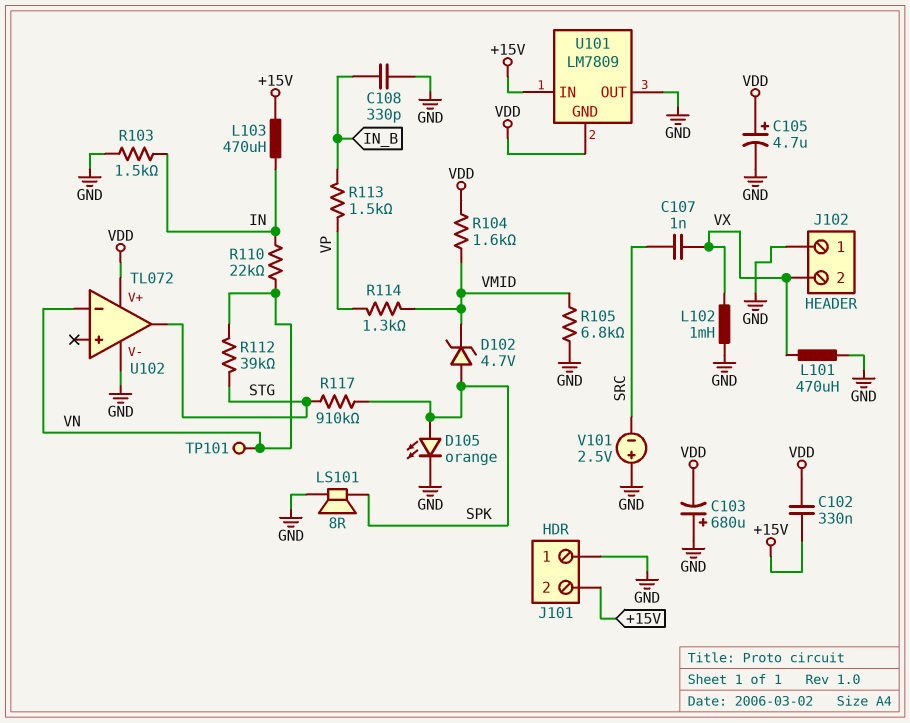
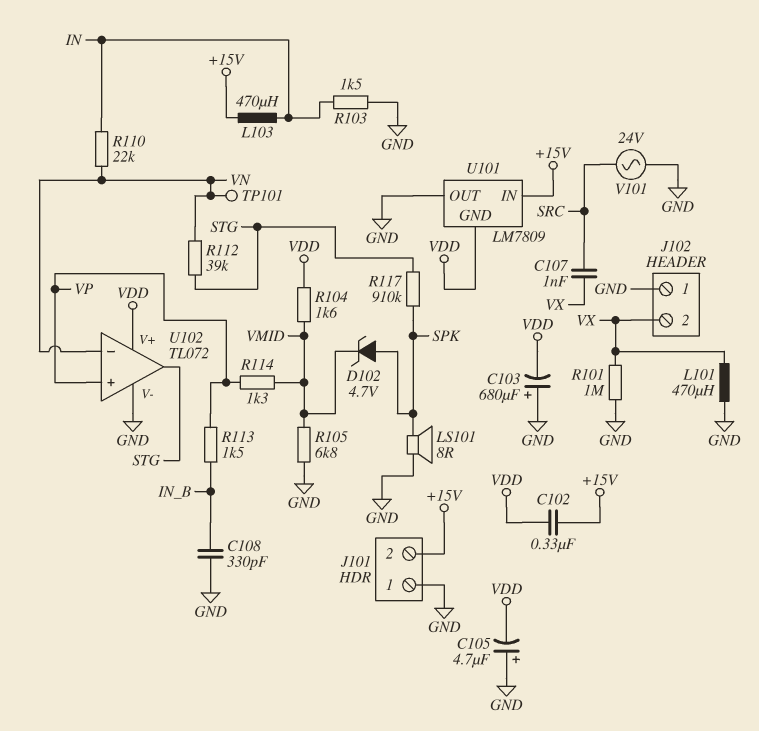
C105: 4.7uF (plus VDD, minus GND) -> 4.7uF (plus GND, minus VDD)
D105: LED orange (A SPK, K GND) -> none
L102: 1mH (GND, VX) -> none
R101: none -> 1M (GND, VX)
U102 pin in+: none -> VP
V101: 2.5V (plus GND, minus SRC) -> AC 24V (GND, SRC)

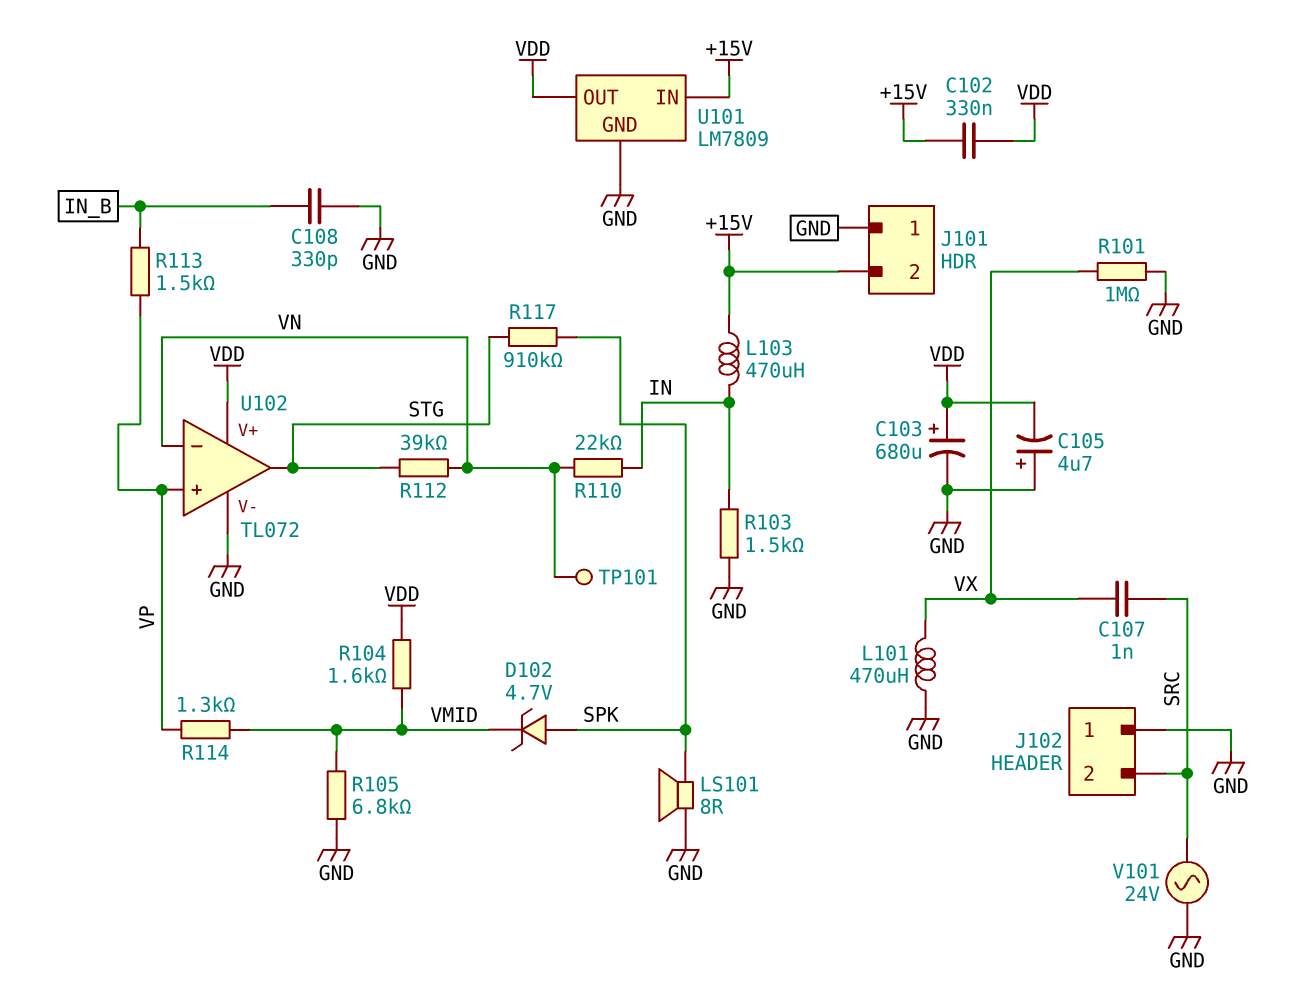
C103: 680uF (plus GND, minus VDD) -> 680uF (plus VDD, minus GND)
J102 pin 2: VX -> SRC
U101 pin GND: VDD -> GND
U101 pin OUT: GND -> VDD

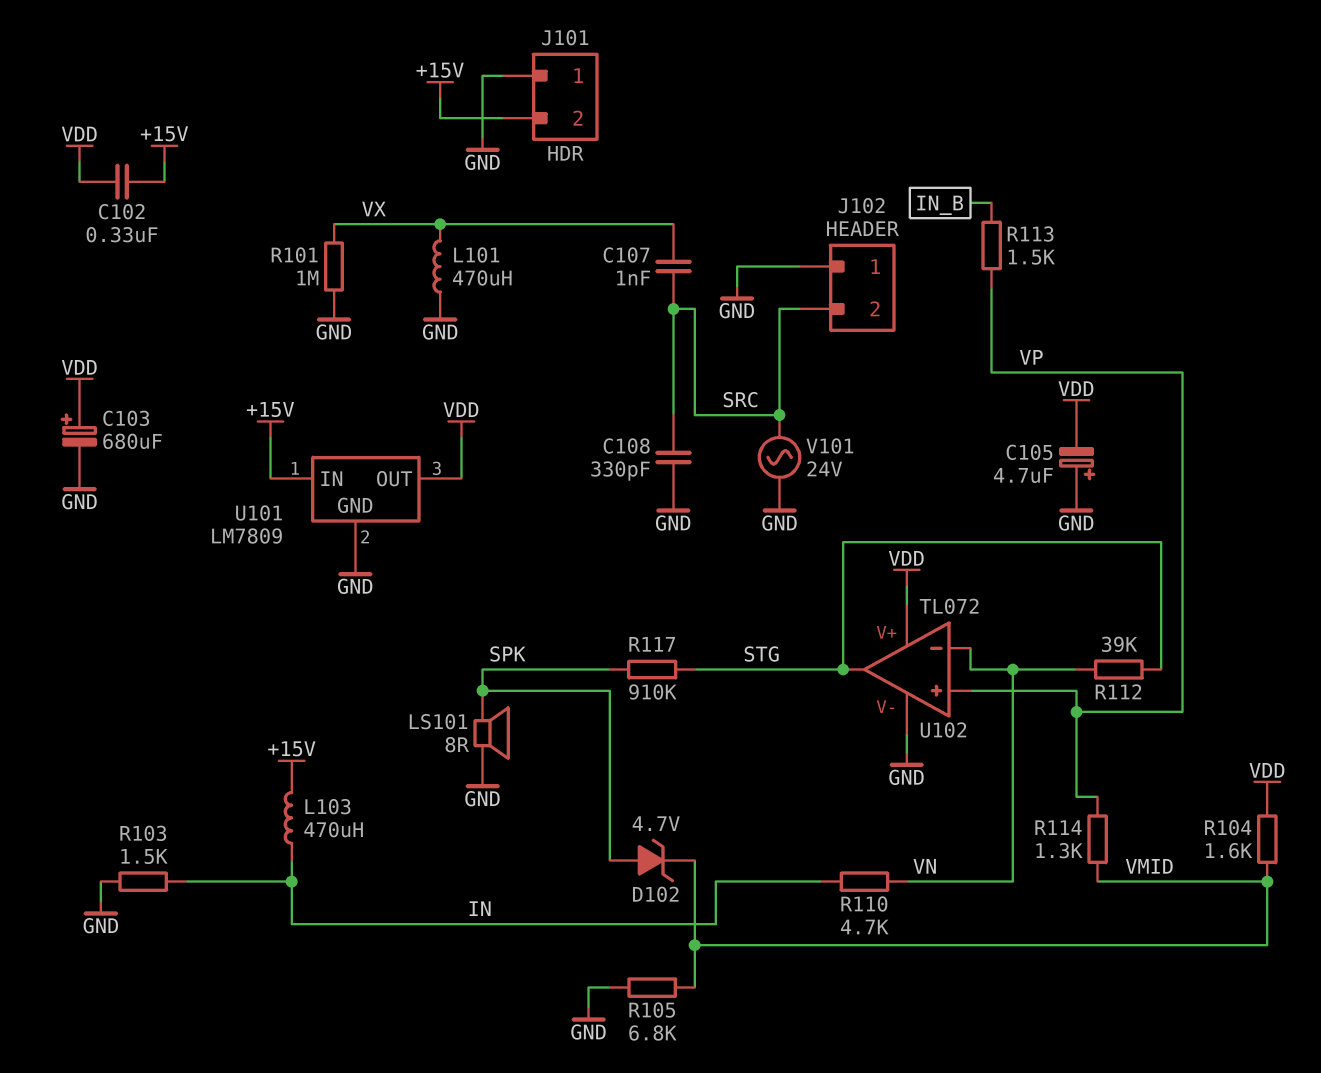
C108: 330pF (GND, IN_B) -> 330pF (GND, SRC)
R110: 22k (IN, VN) -> 4.7k (IN, VN)
TP101: test point (VN) -> none

